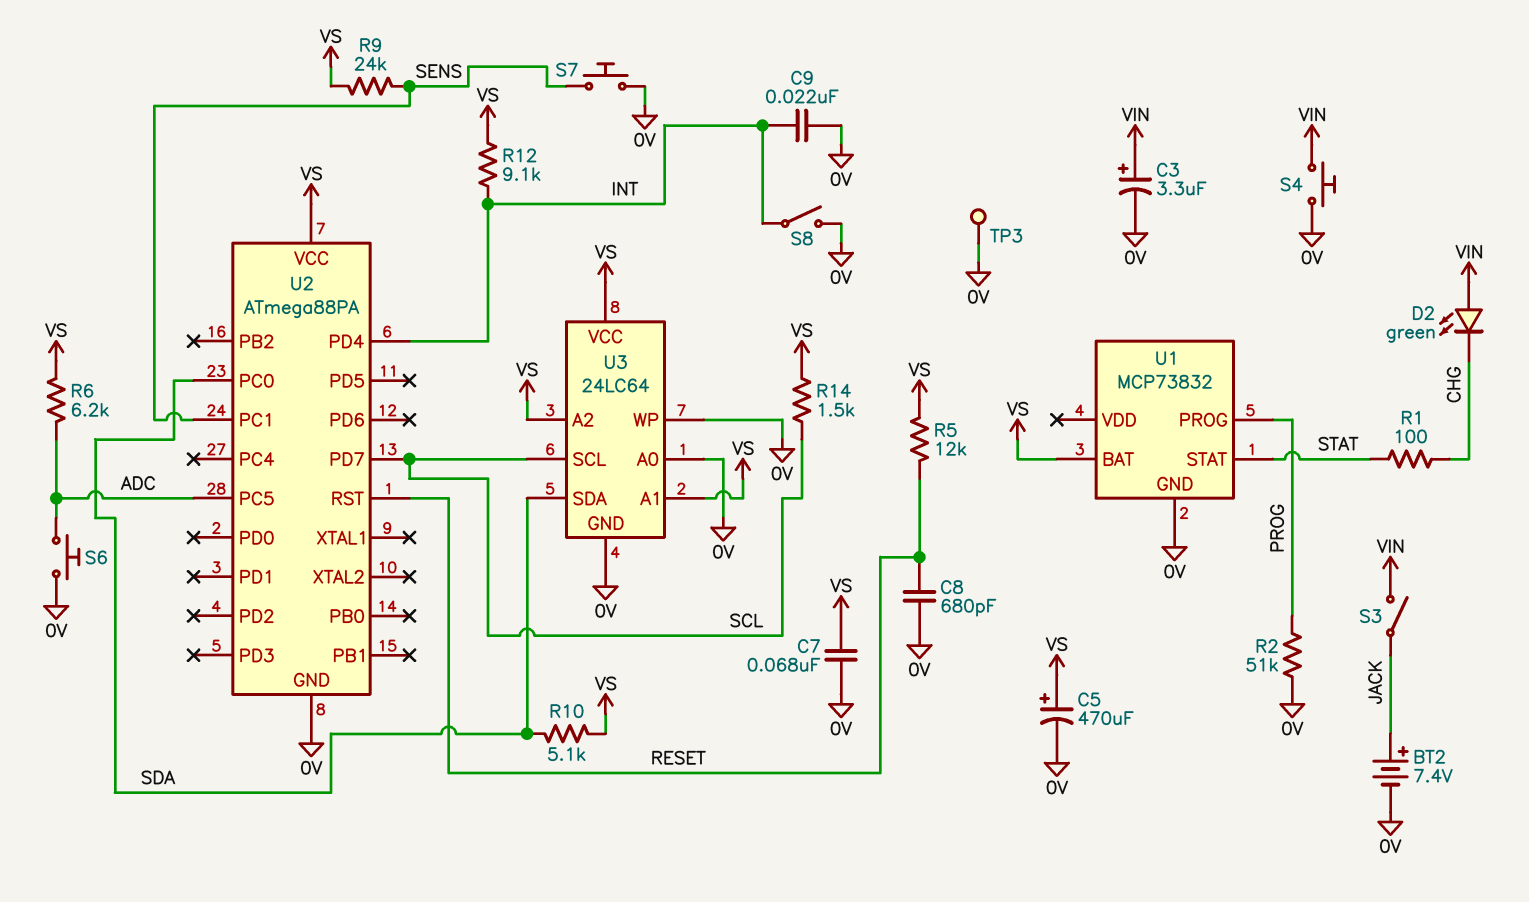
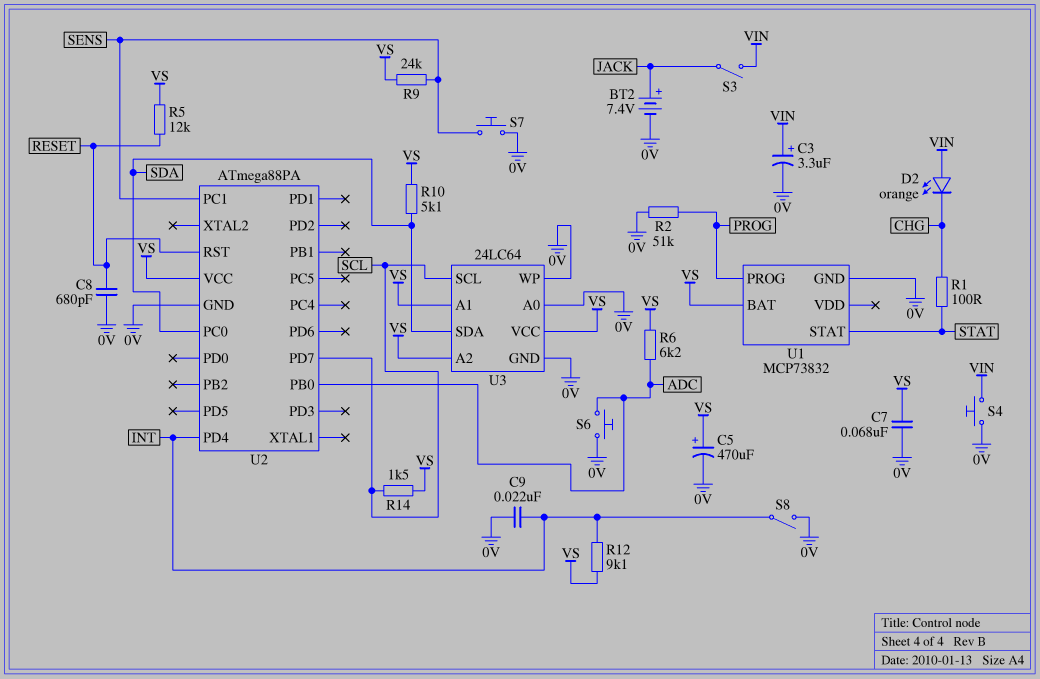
D2: LED green (A VIN, K CHG) -> LED orange (A VIN, K CHG)
TP3: test point (0V) -> none
U2 pin PB0: none -> ADC
U2 pin PC5: ADC -> none

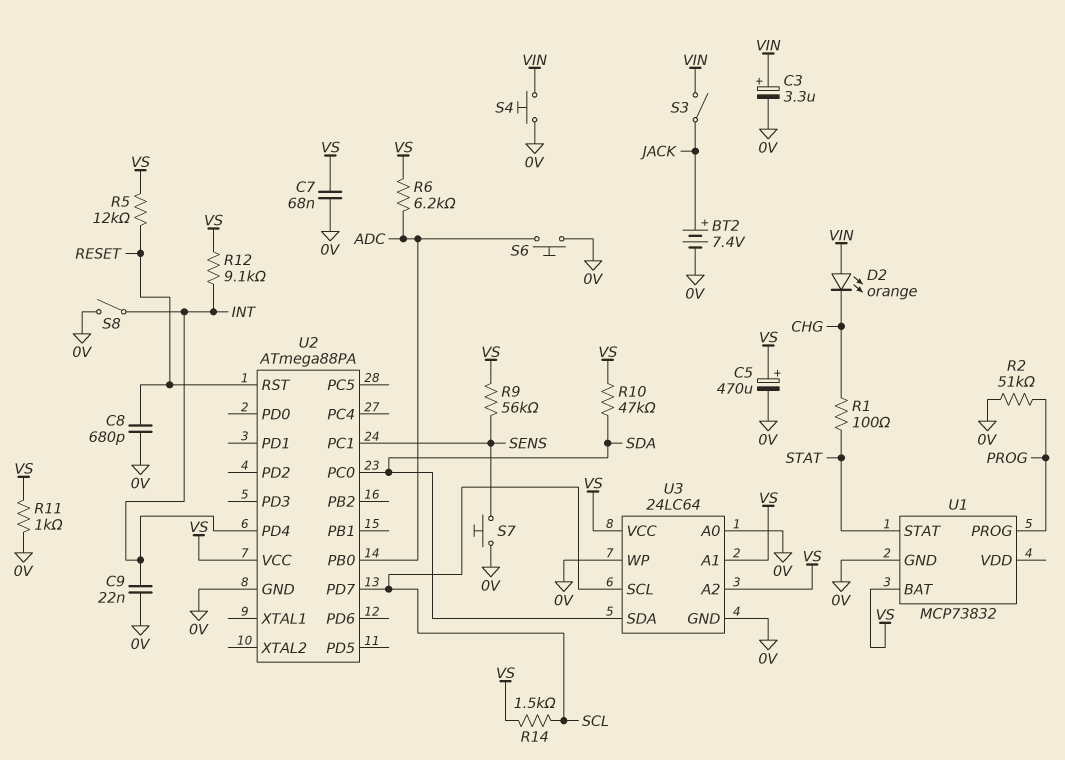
R9: 24k (SENS, VS) -> 56k (SENS, VS)
R10: 5.1k (SDA, VS) -> 47k (SDA, VS)
R11: none -> 1k (0V, VS)

